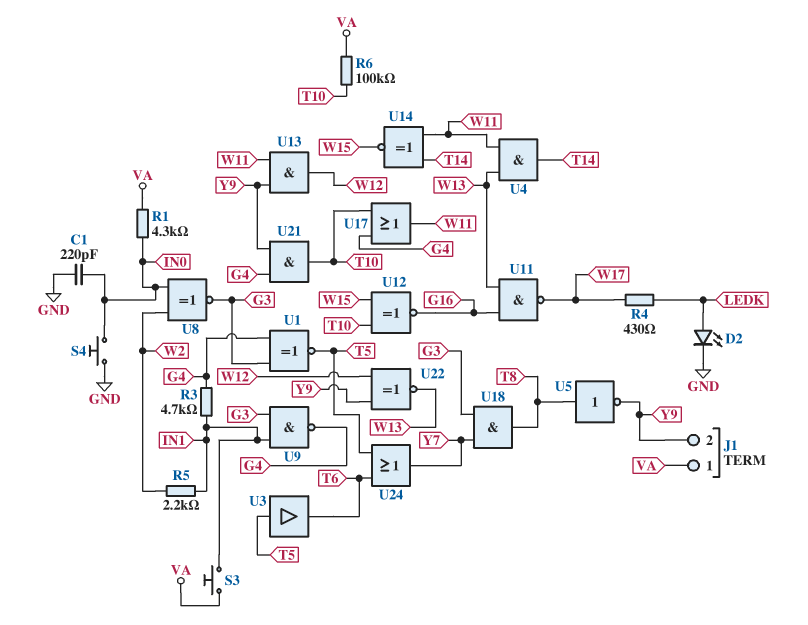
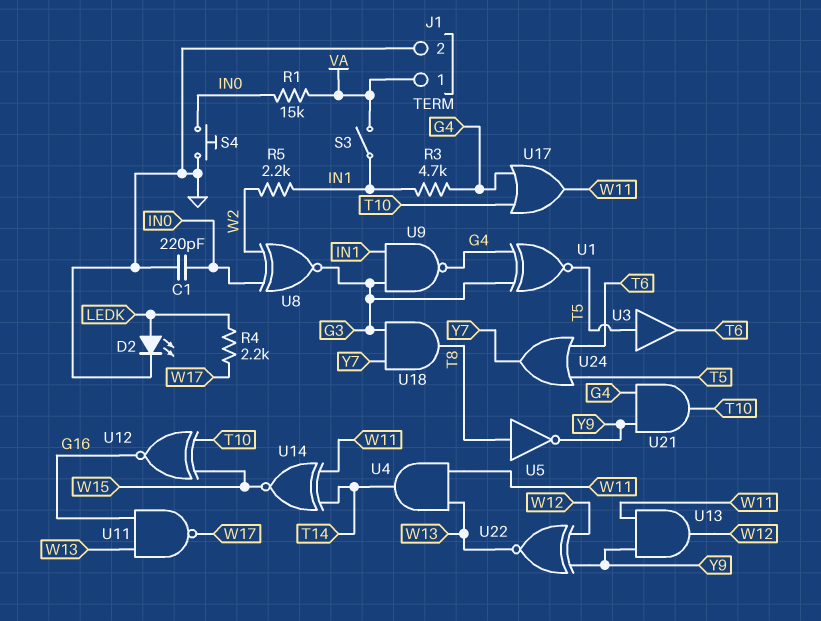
J1 pin 2: Y9 -> GND
R1: 4.3k (IN0, VA) -> 15k (IN0, VA)
R4: 430 (LEDK, W17) -> 2.2k (LEDK, W17)
R6: 100k (T10, VA) -> none
S3: button (IN1, VA) -> switch (IN1, VA)

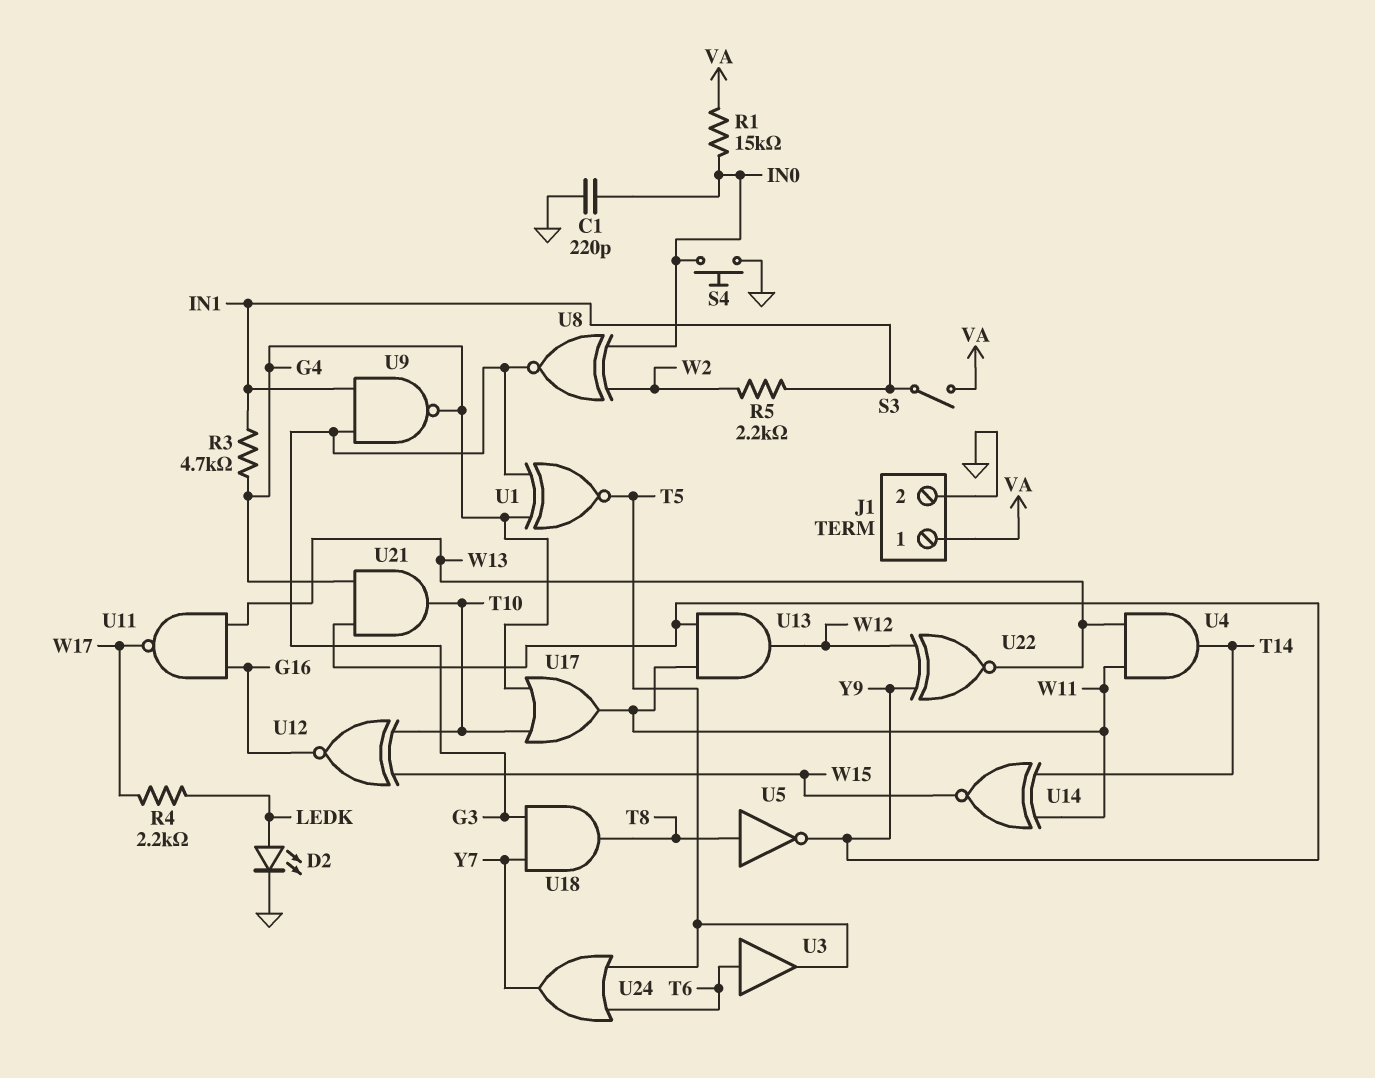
U3: buffer (in T5, out T6) -> buffer (in T6, out T5)

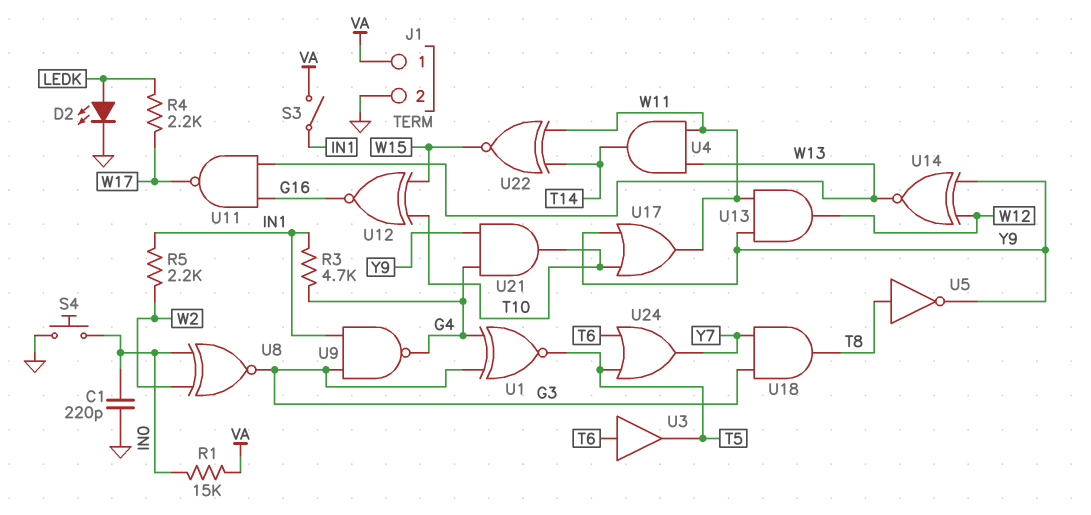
U14: XNOR (in T14, in W11, out W15) -> XNOR (in W12, in Y9, out W13)
U17: OR (in G4, in T10, out W11) -> OR (in T10, in Y9, out W11)
U22: XNOR (in W12, in Y9, out W13) -> XNOR (in T14, in W11, out W15)

